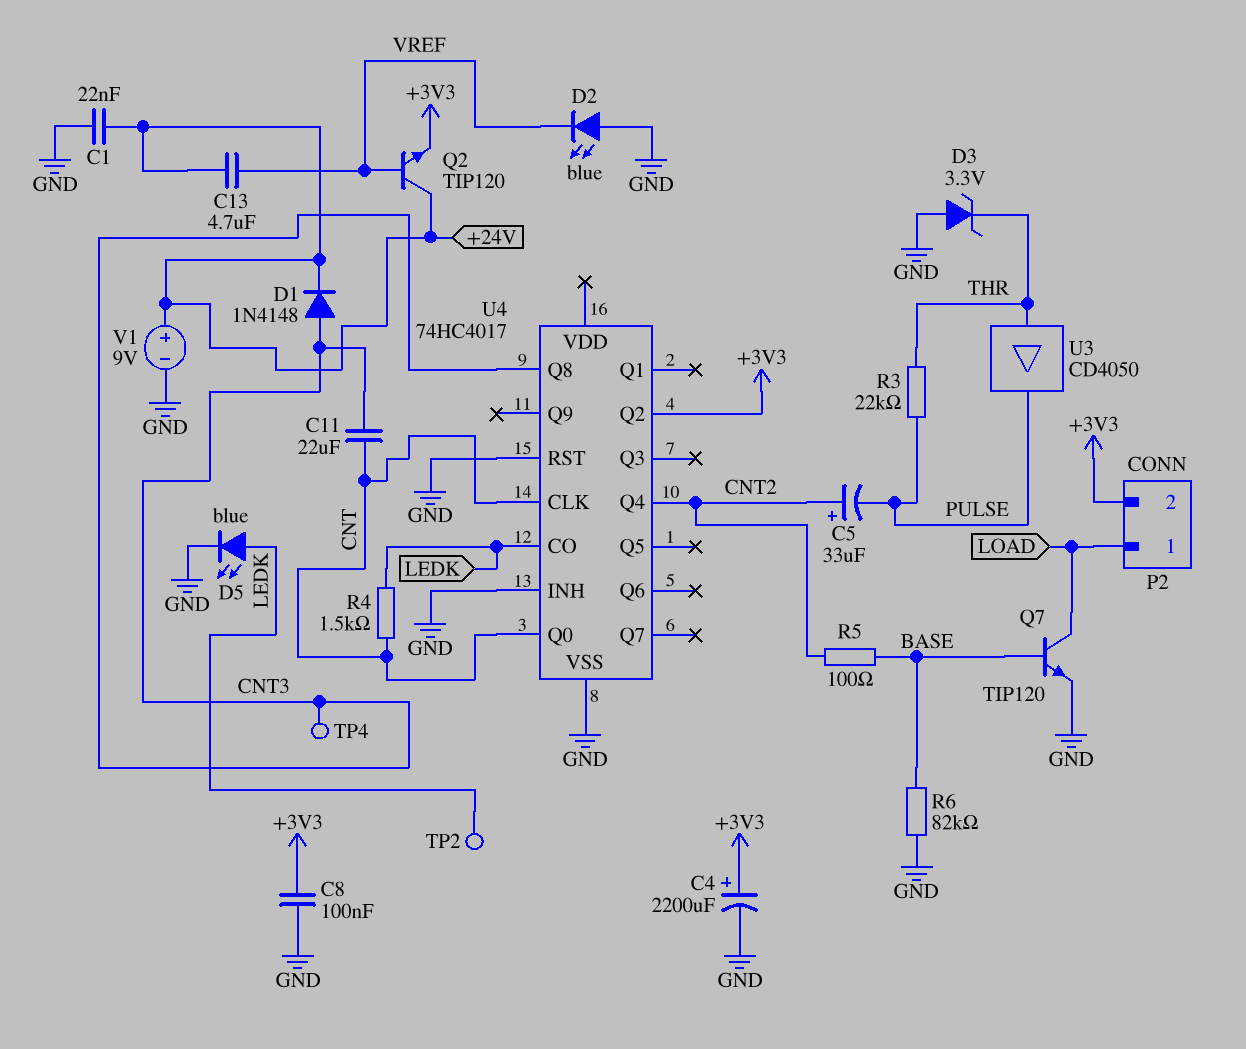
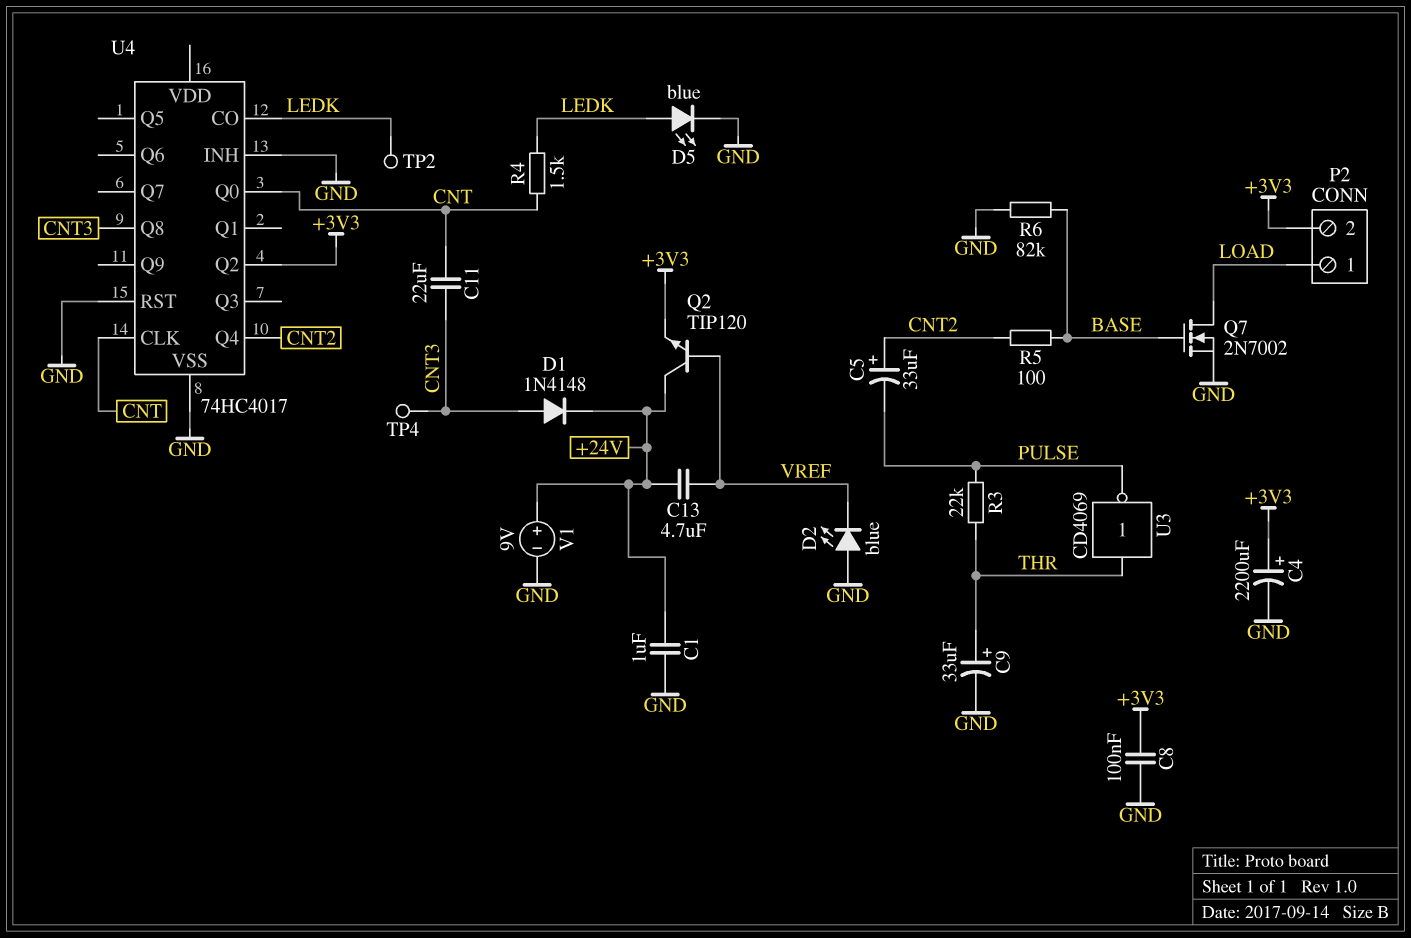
C1: 22nF (+24V, GND) -> 1uF (+24V, GND)
C9: none -> 33uF (plus THR, minus GND)
D3: zener 3.3V (A GND, K THR) -> none
Q7: NPN TIP120 (B BASE, C LOAD, E GND) -> NMOS 2N7002 (G BASE, D LOAD, S GND)
U3: buffer CD4050 (in THR, out PULSE) -> NOT CD4069 (in THR, out PULSE)

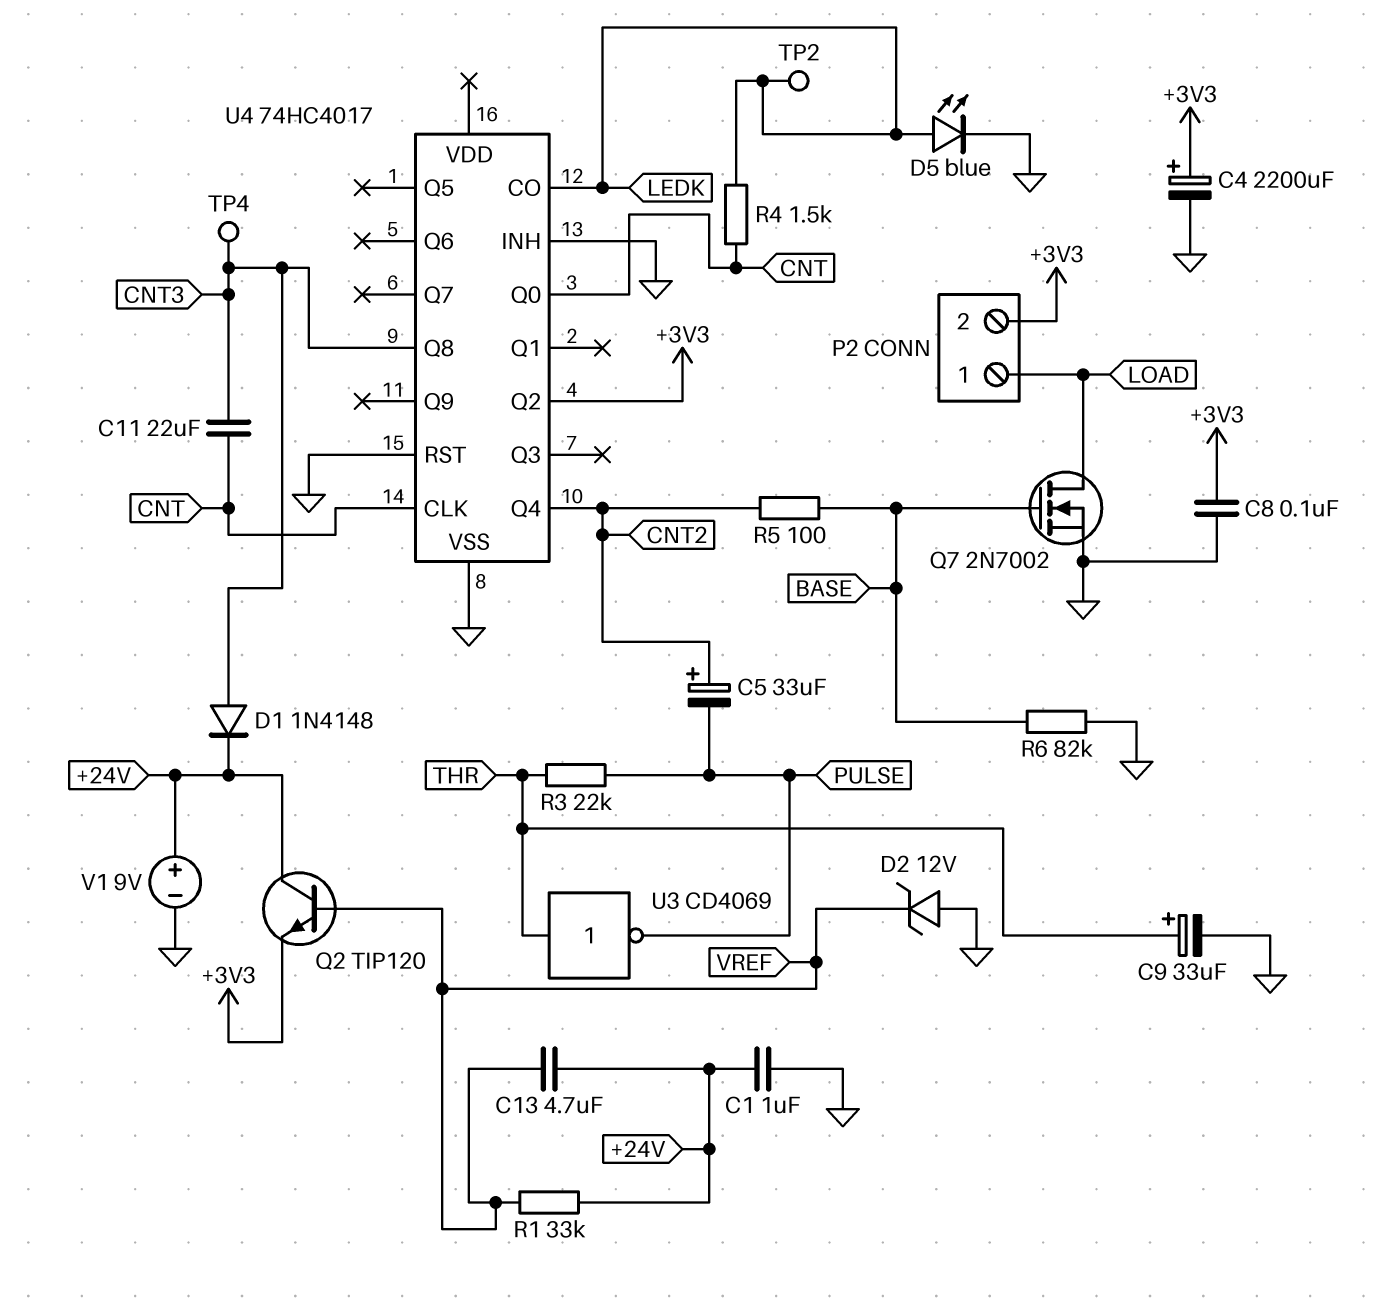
D2: LED blue (A GND, K VREF) -> zener 12V (A GND, K VREF)
R1: none -> 33k (+24V, VREF)

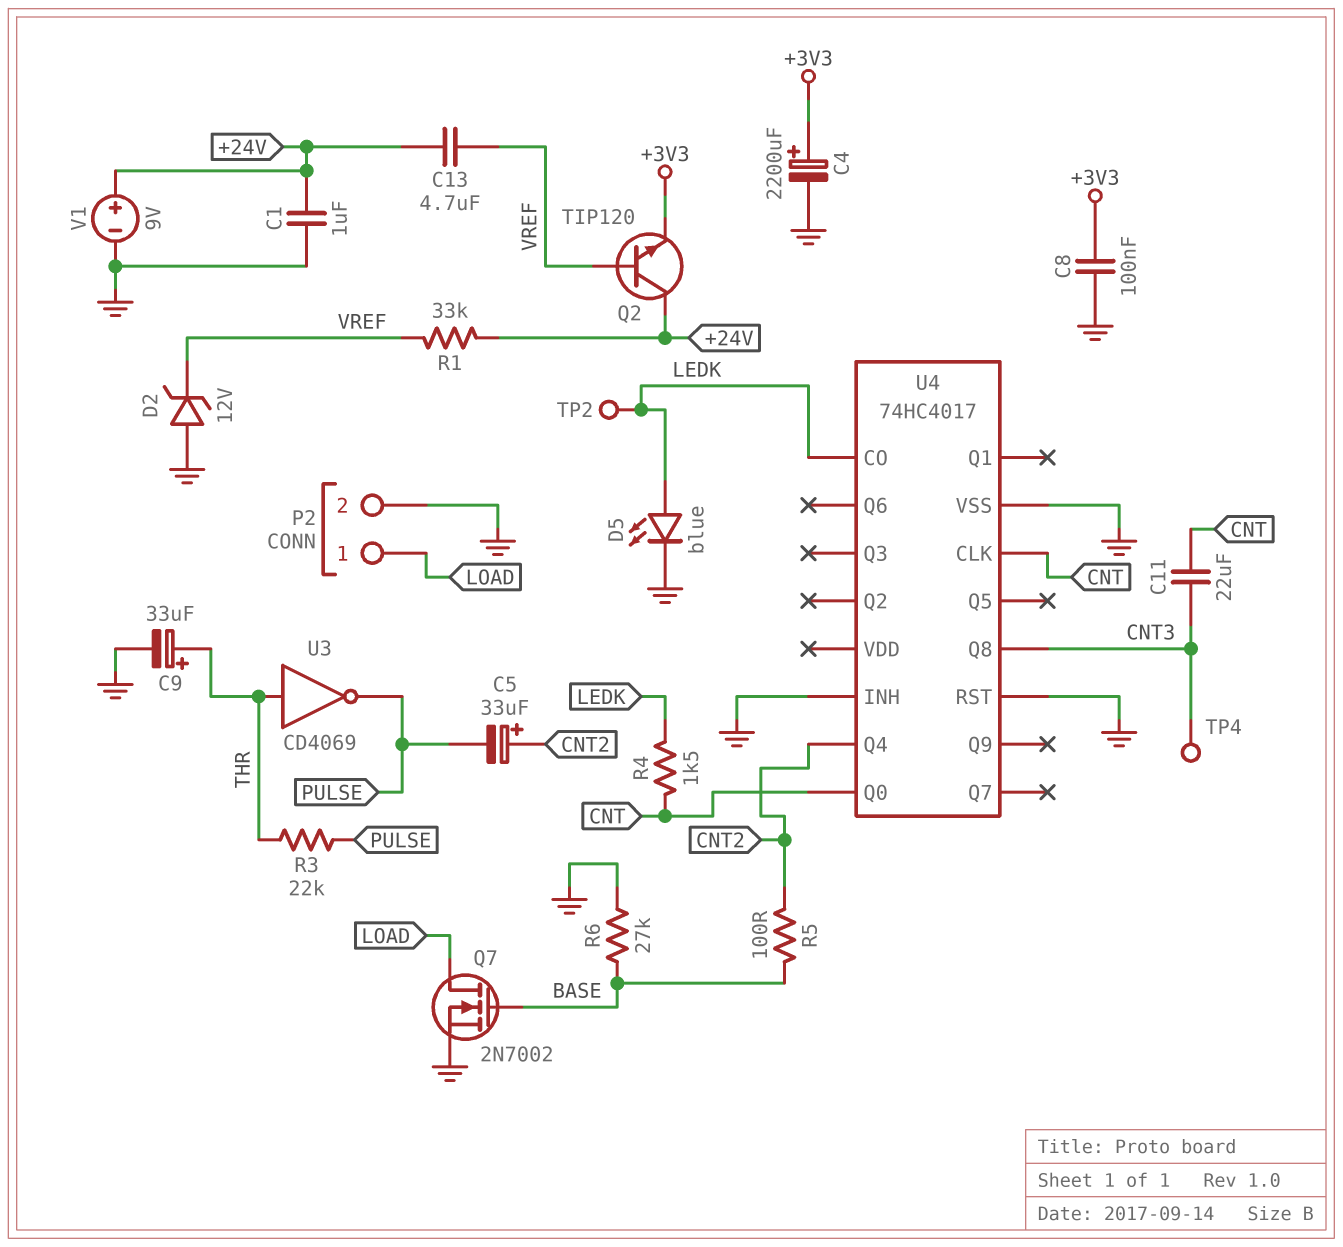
D1: diode 1N4148 (A CNT3, K +24V) -> none
P2 pin 2: +3V3 -> GND
R6: 82k (BASE, GND) -> 27k (BASE, GND)
U4 pin Q2: +3V3 -> none

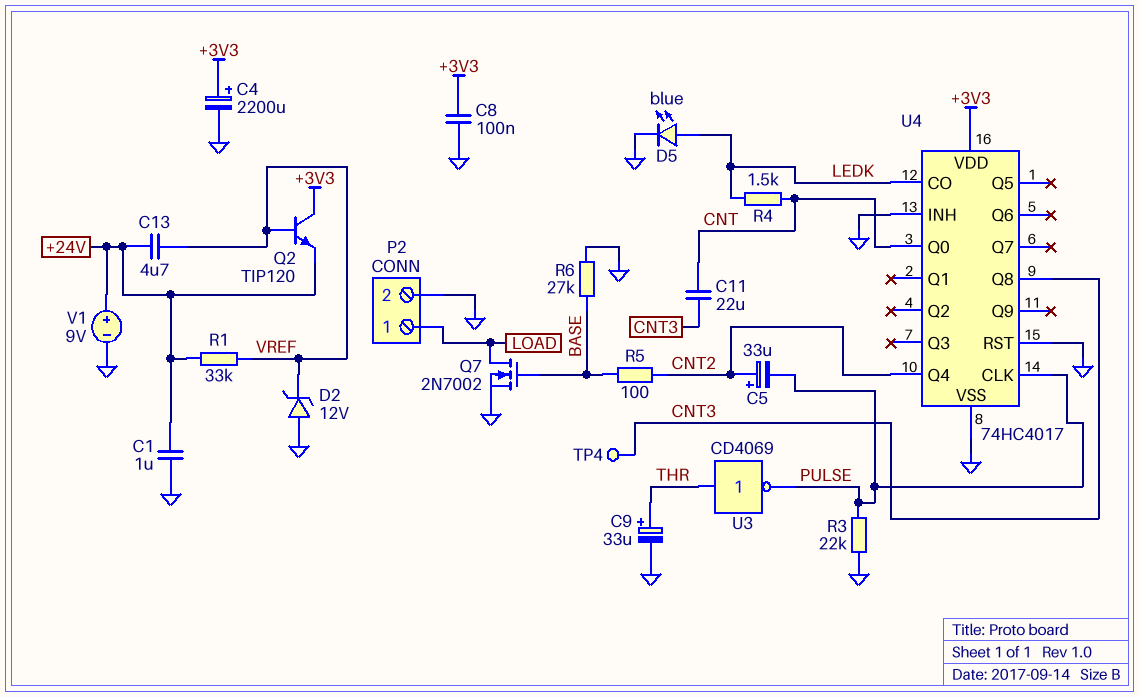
Q2: NPN TIP120 (B VREF, C +24V, E +3V3) -> NPN TIP120 (B VREF, C +3V3, E +24V)
R3: 22k (PULSE, THR) -> 22k (GND, PULSE)
TP2: test point (LEDK) -> none
U4 pin CLK: CNT -> PULSE
U4 pin VDD: none -> +3V3

